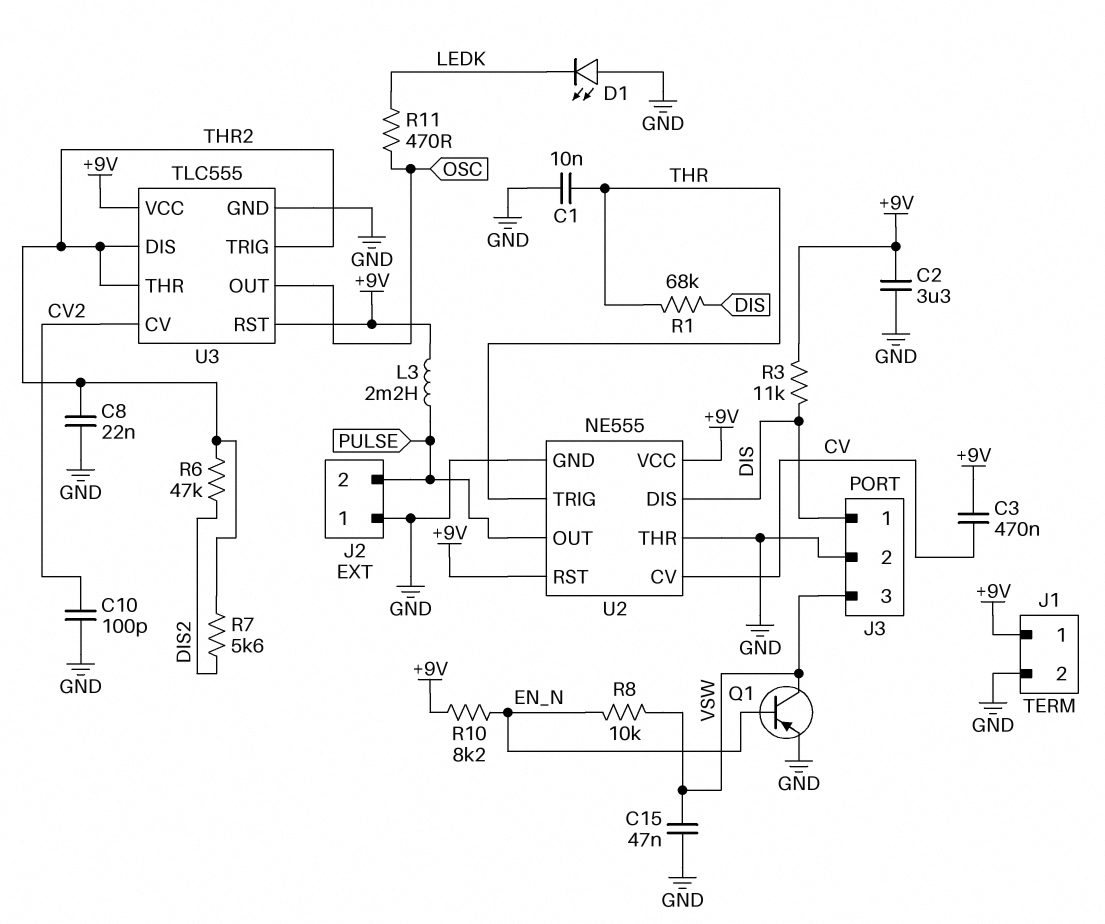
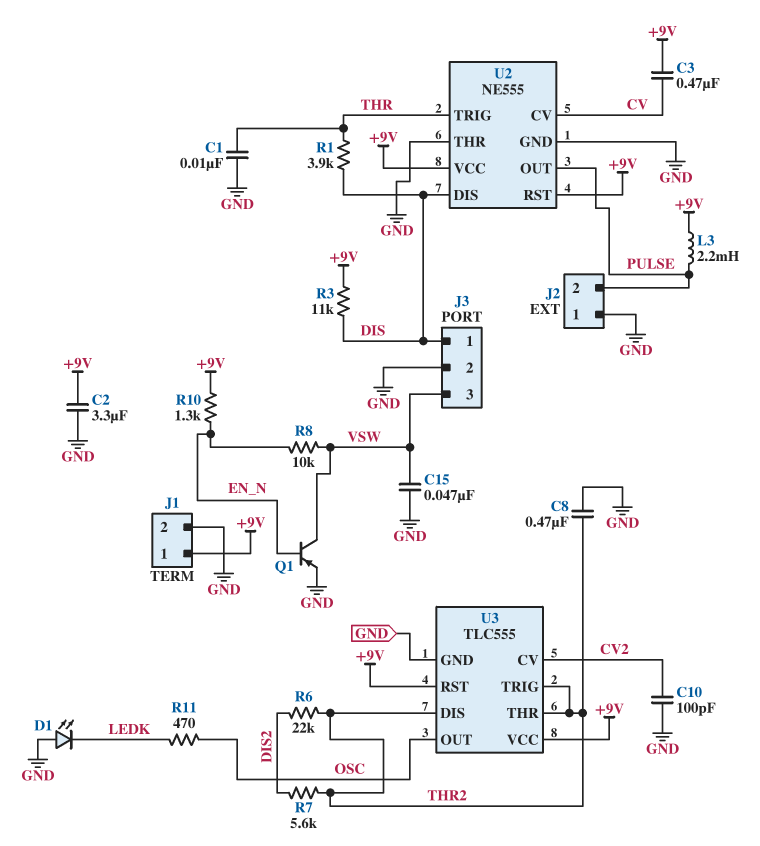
C8: 22nF (GND, THR2) -> 470nF (GND, THR2)
R1: 68k (DIS, THR) -> 3.9k (DIS, THR)
R6: 47k (DIS2, THR2) -> 22k (DIS2, THR2)
R10: 8.2k (+9V, EN_N) -> 1.3k (+9V, EN_N)

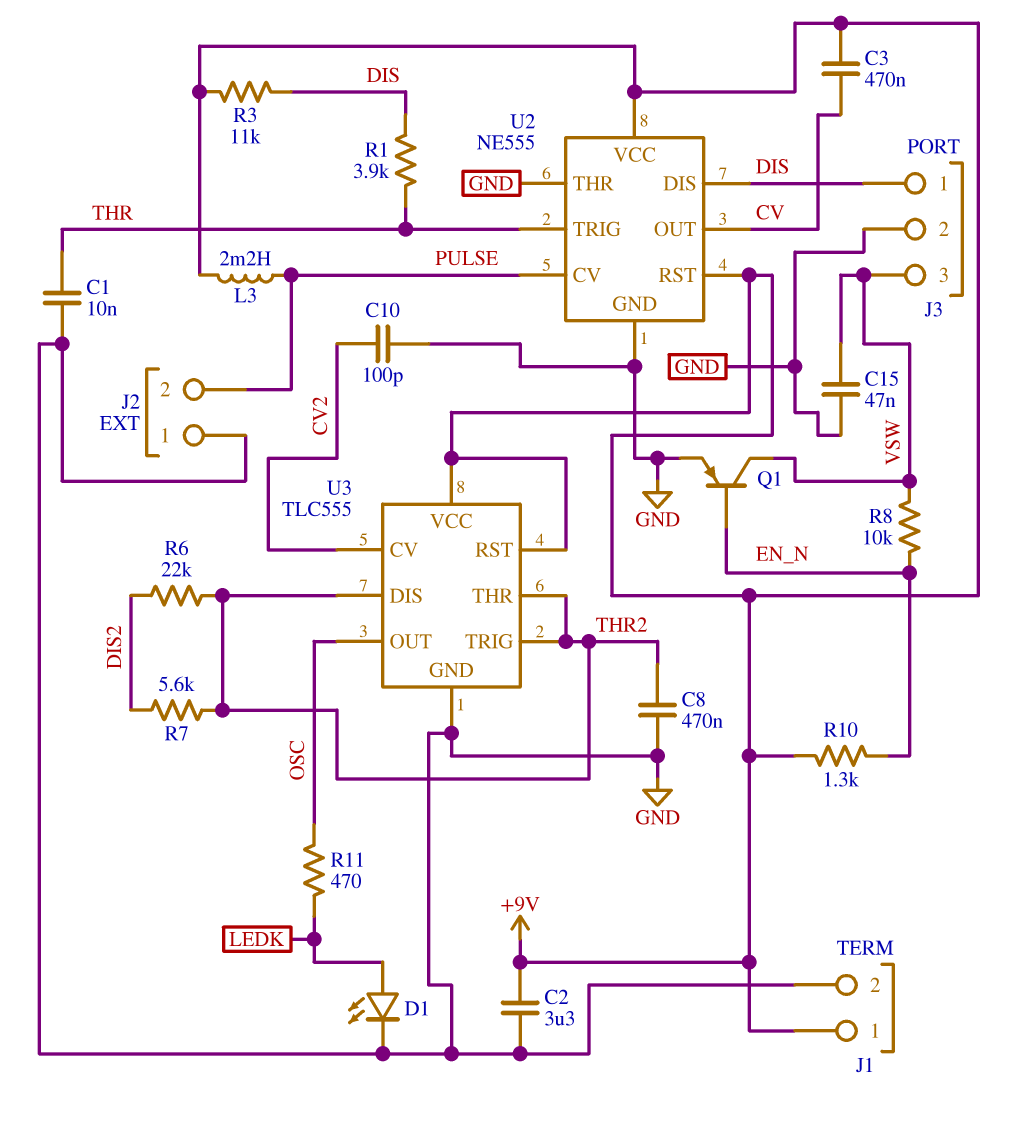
D1: LED (A GND, K LEDK) -> LED (A LEDK, K GND)
U2 pin CV: CV -> PULSE
U2 pin OUT: PULSE -> CV

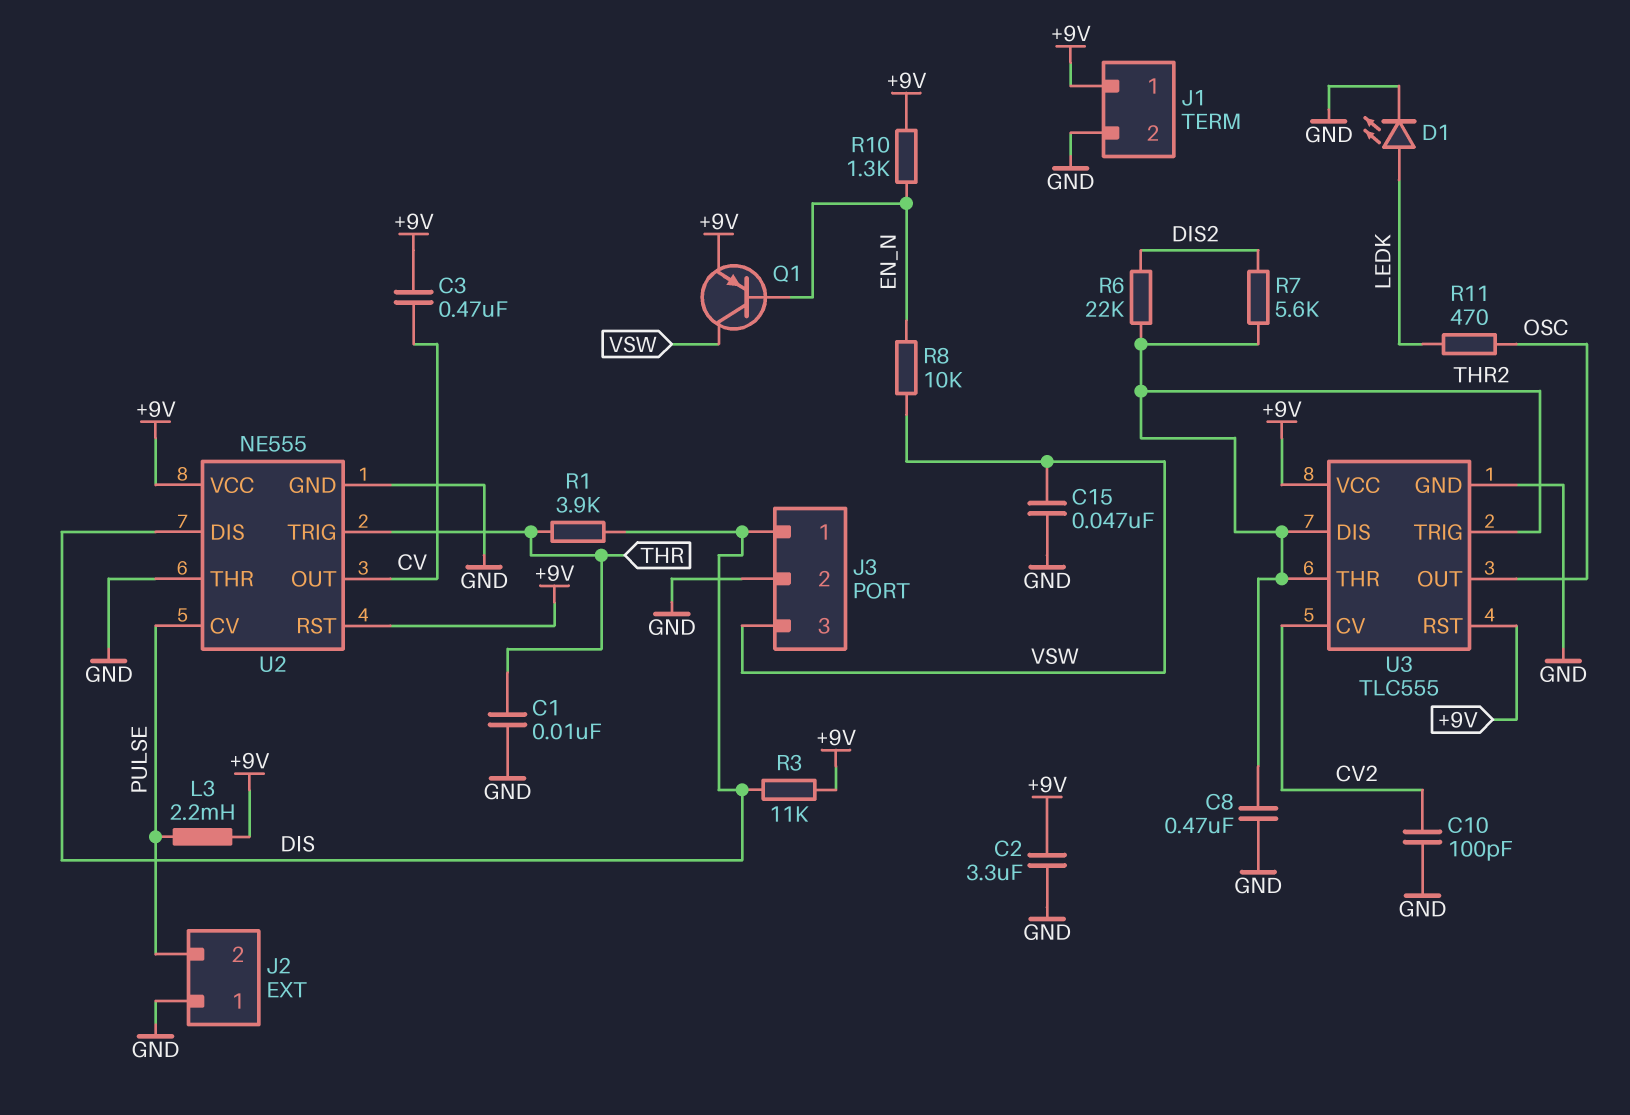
Q1: PNP (B EN_N, C VSW, E GND) -> PNP (B EN_N, C VSW, E +9V)

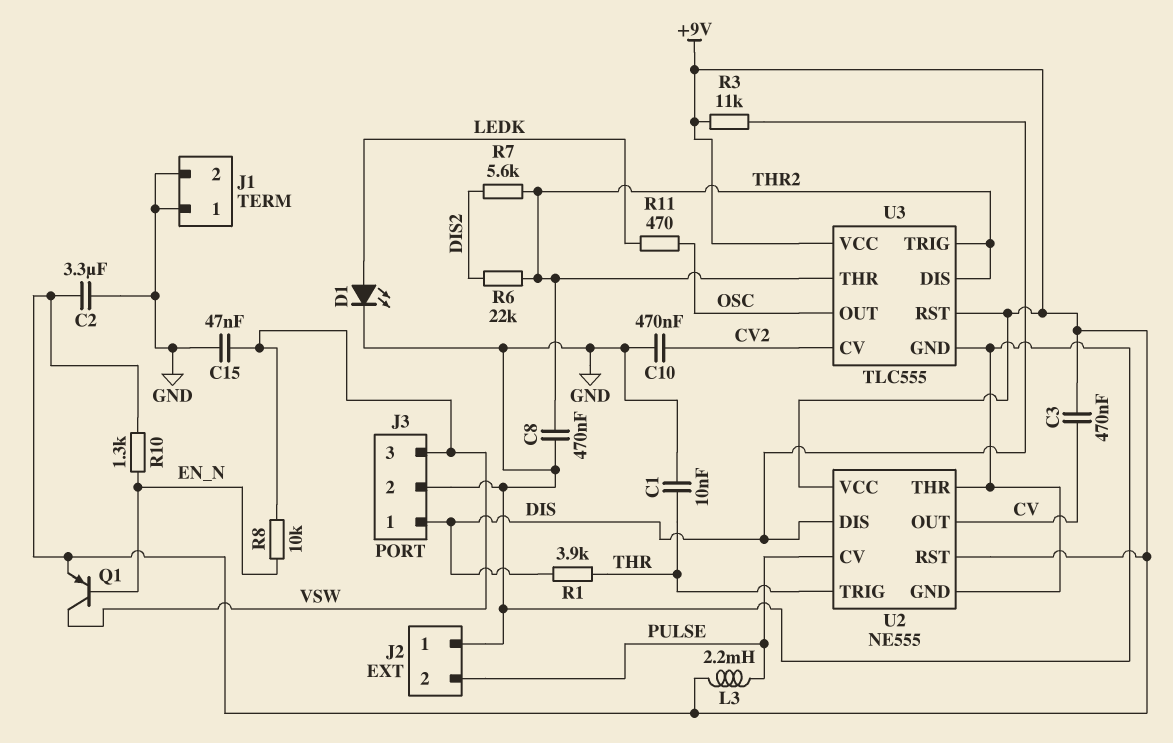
C10: 100pF (CV2, GND) -> 470nF (CV2, GND)
J1 pin 1: +9V -> GND

